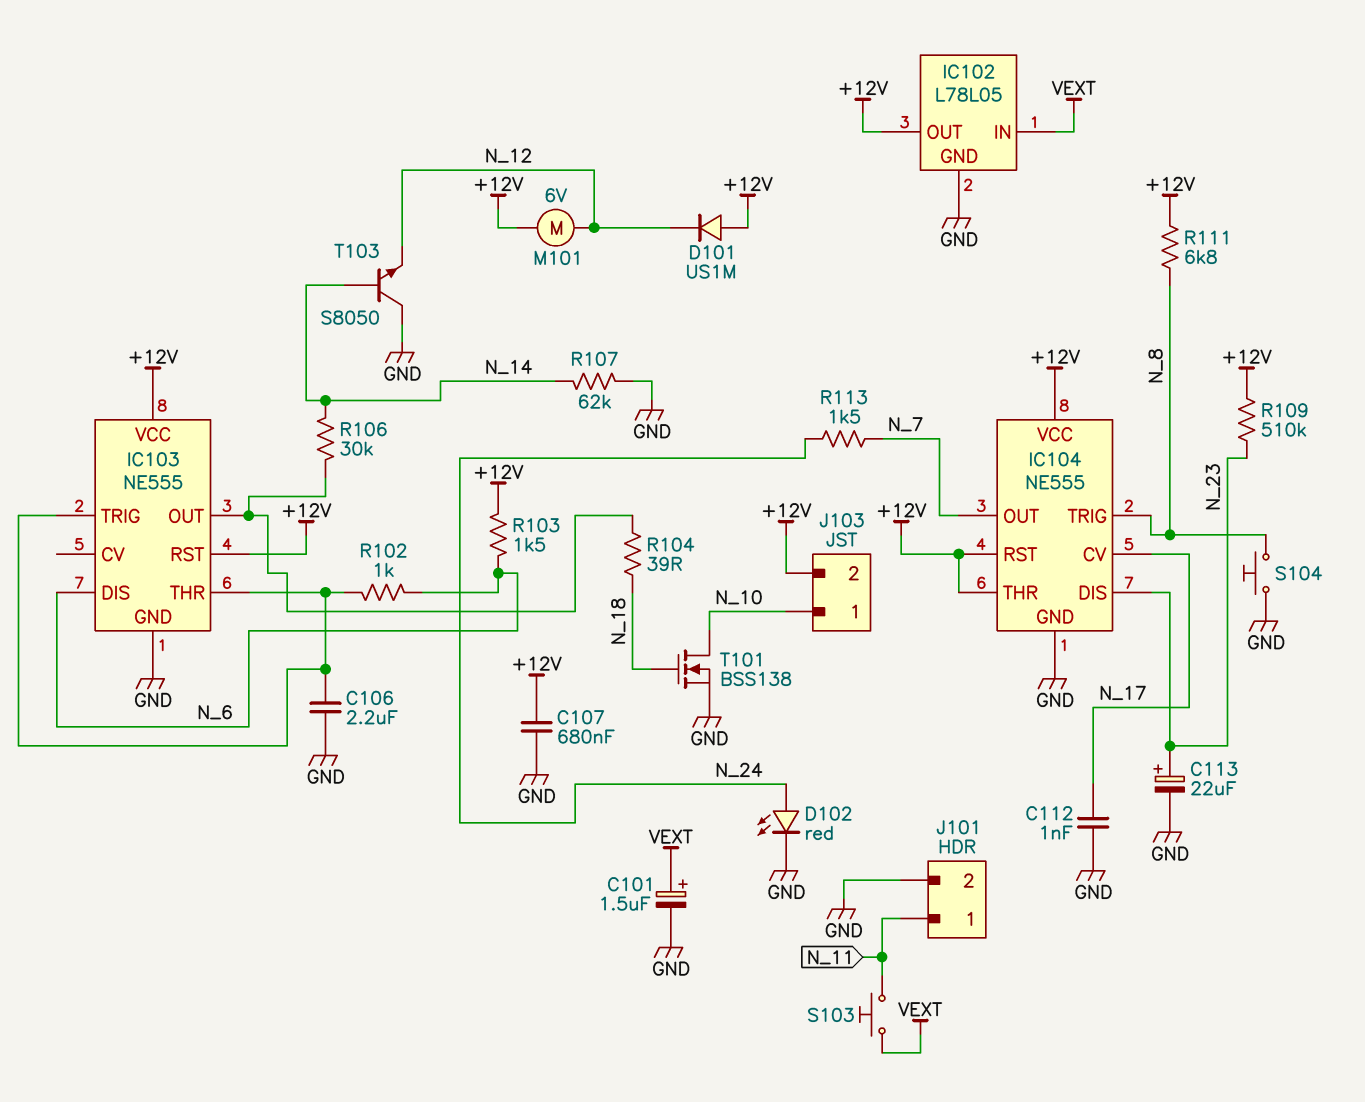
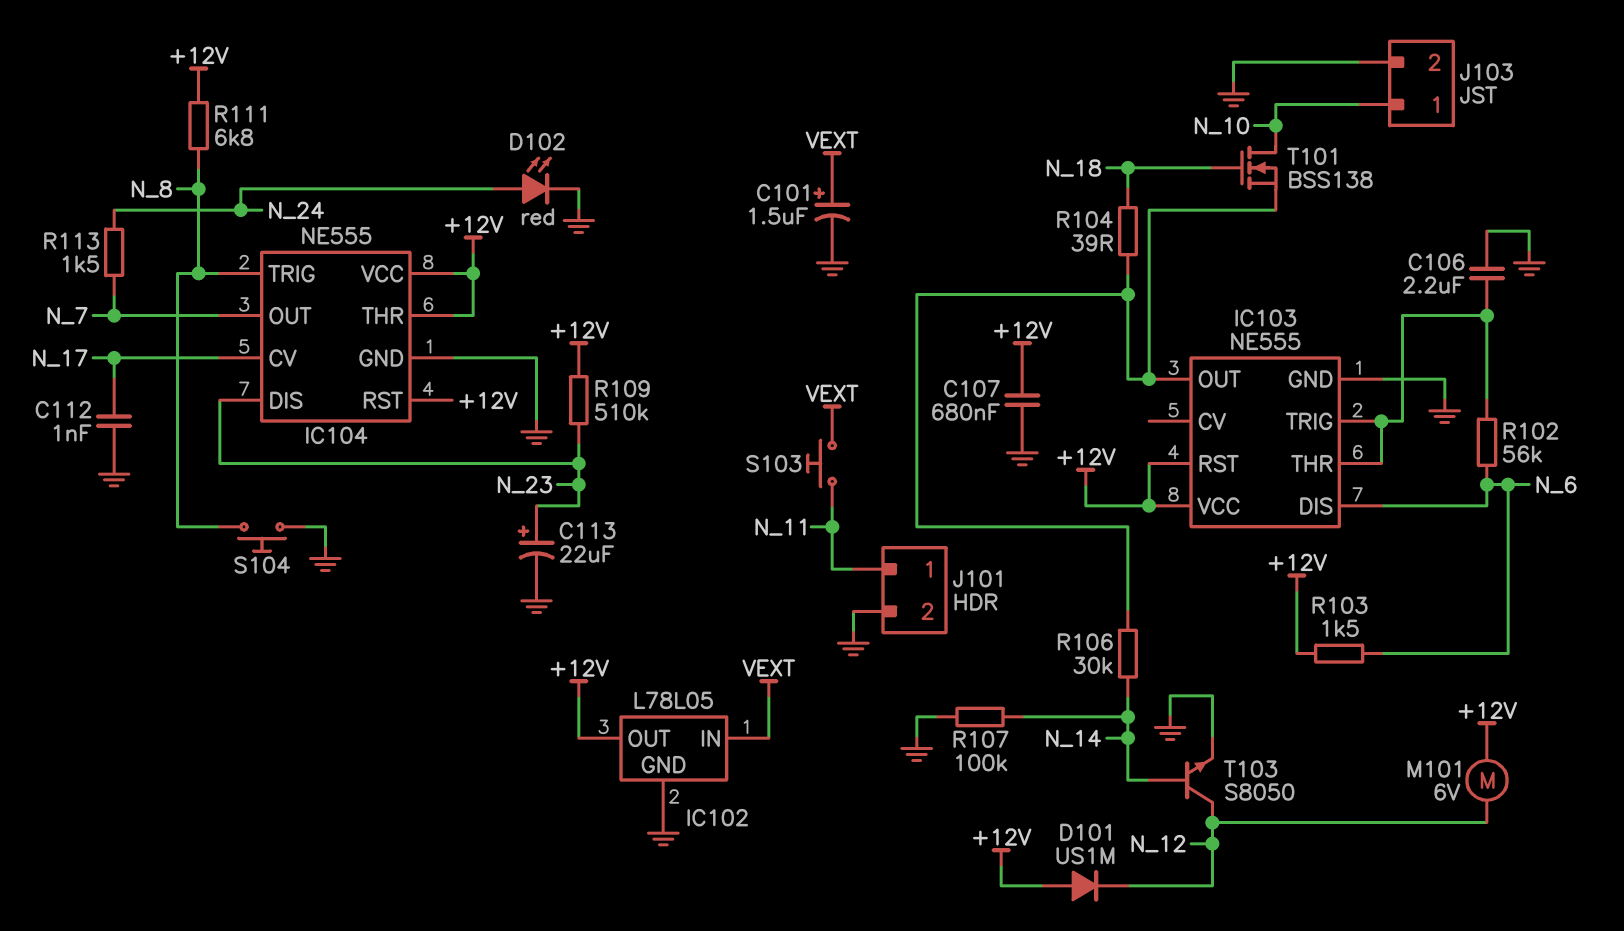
J103 pin 2: +12V -> GND
R102: 1k (IC103/THR, N_6) -> 56k (IC103/THR, N_6)
R107: 62k (GND, N_14) -> 100k (GND, N_14)
T101: NMOS BSS138 (G N_18, D N_10, S GND) -> NMOS BSS138 (G N_18, D N_10, S IC103/OUT)
T103: NPN S8050 (B N_14, C GND, E N_12) -> NPN S8050 (B N_14, C N_12, E GND)

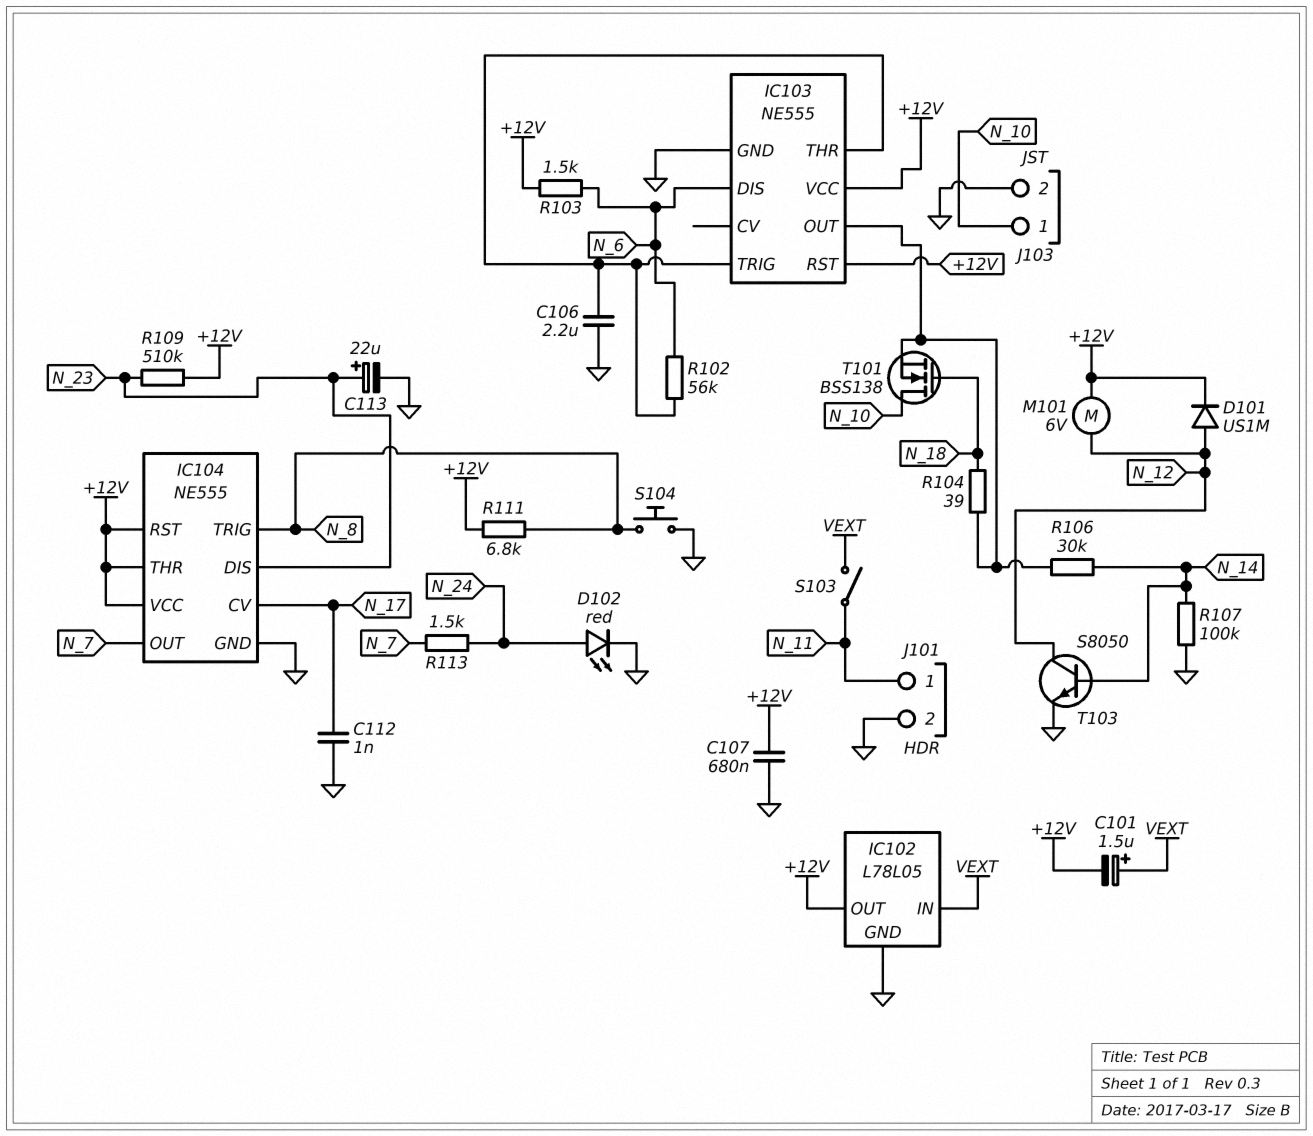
C101: 1.5uF (plus VEXT, minus GND) -> 1.5uF (plus VEXT, minus +12V)
D101: diode US1M (A +12V, K N_12) -> diode US1M (A N_12, K +12V)
S103: button (N_11, VEXT) -> switch (N_11, VEXT)

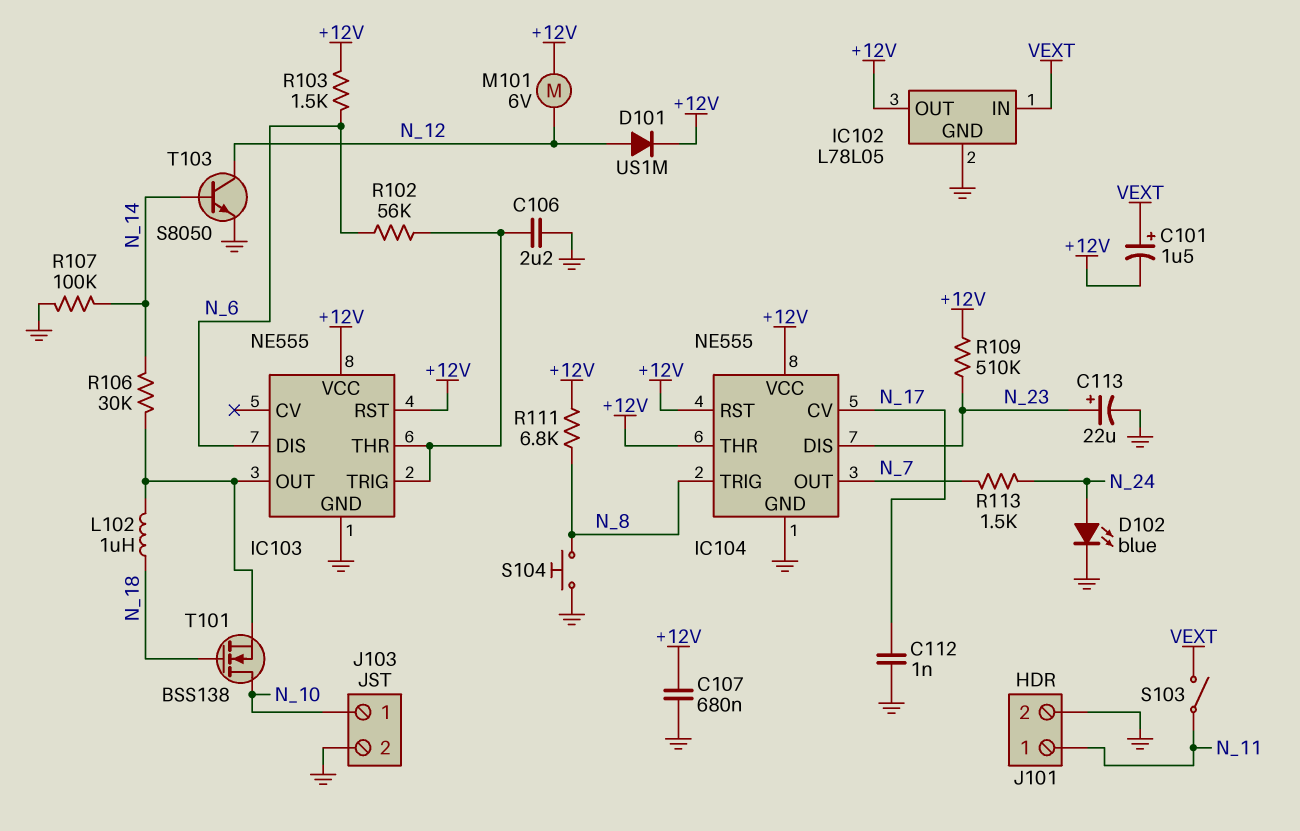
D102: LED red (A N_24, K GND) -> LED blue (A N_24, K GND)
L102: none -> 1uH (IC103/OUT, N_18)
R104: 39 (IC103/OUT, N_18) -> none

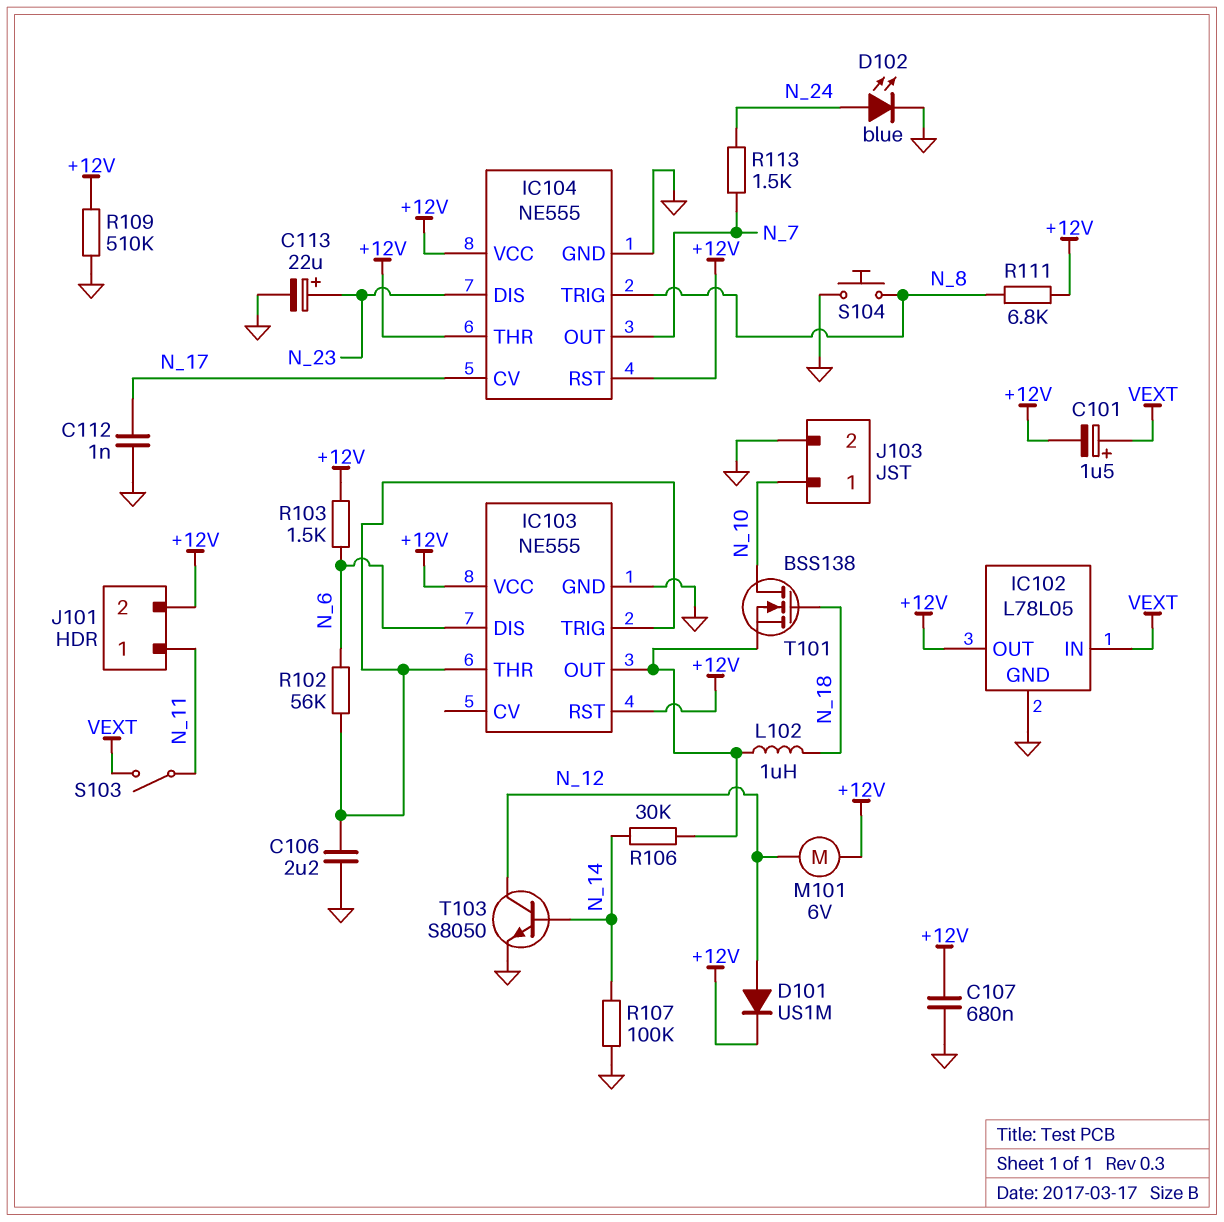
J101 pin 2: GND -> +12V
R109: 510k (+12V, N_23) -> 510k (+12V, GND)

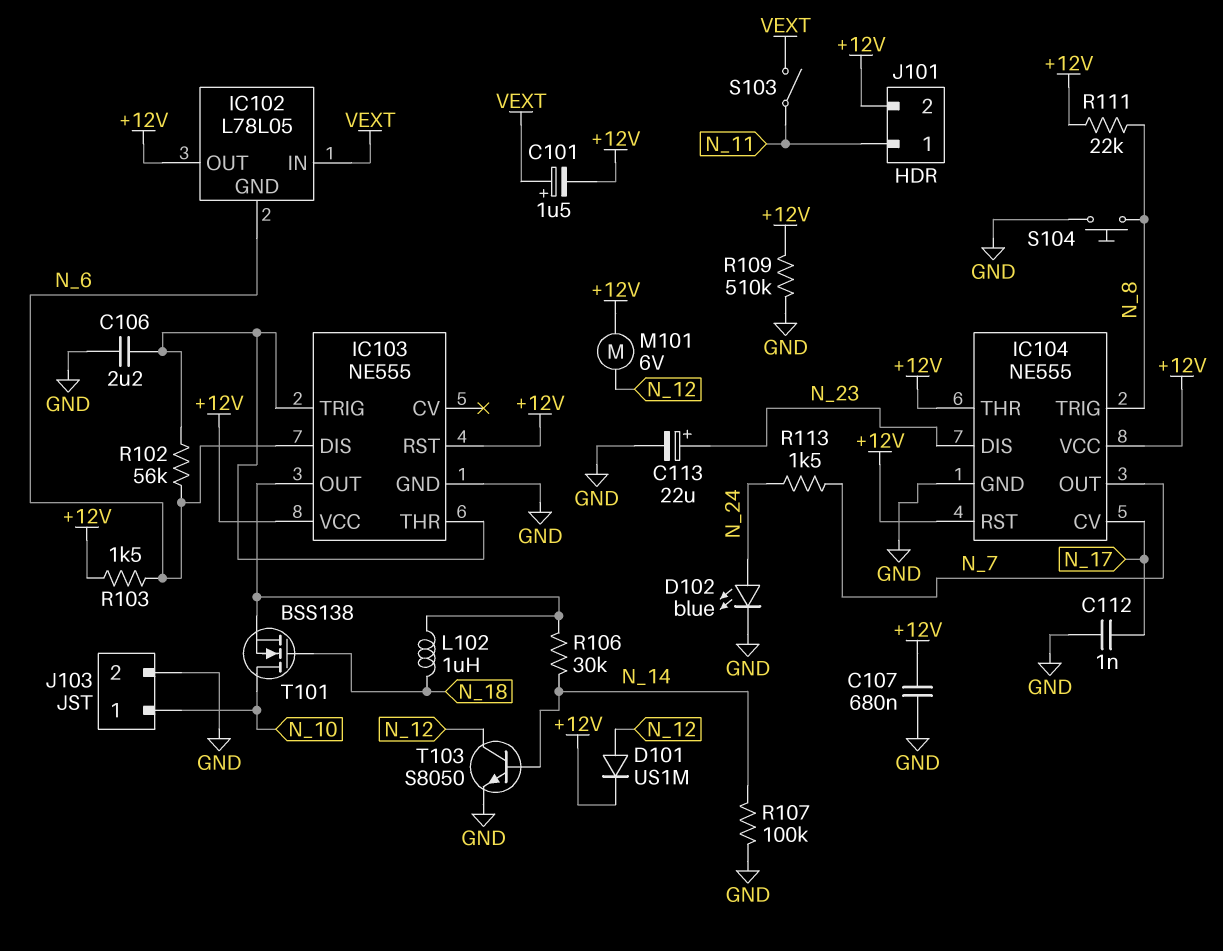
IC102 pin GND: GND -> N_6
R111: 6.8k (+12V, N_8) -> 22k (+12V, N_8)

